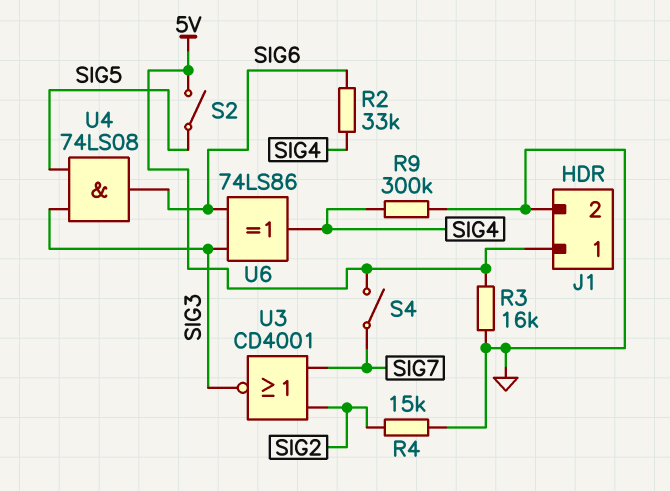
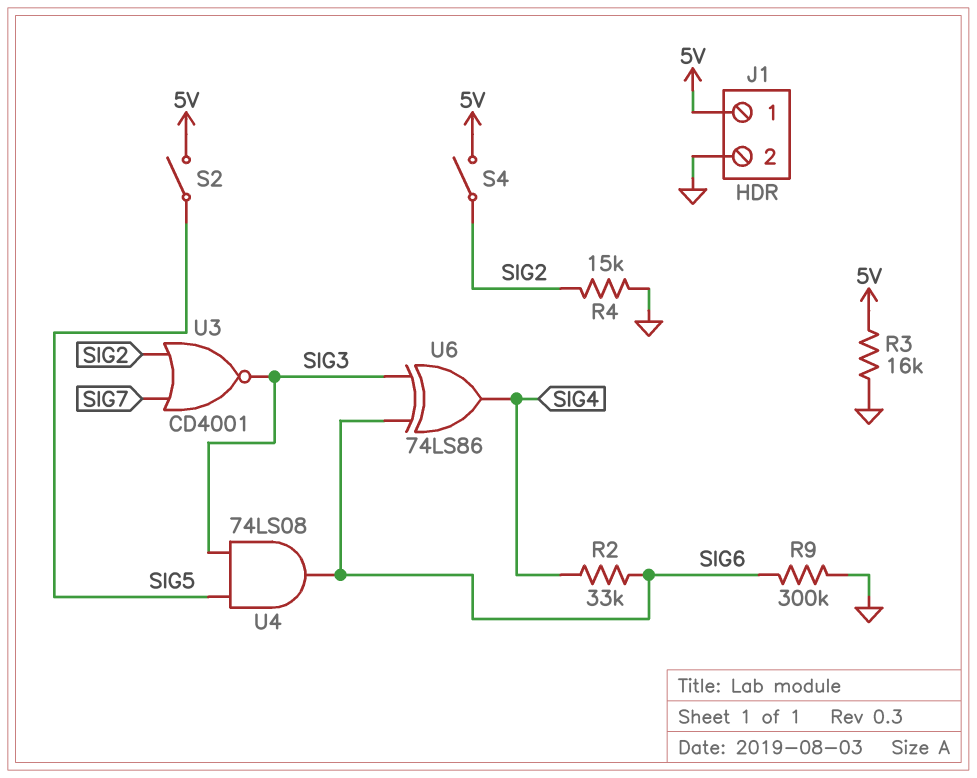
R9: 300k (GND, SIG4) -> 300k (GND, SIG6)
S4: switch (5V, SIG7) -> switch (5V, SIG2)

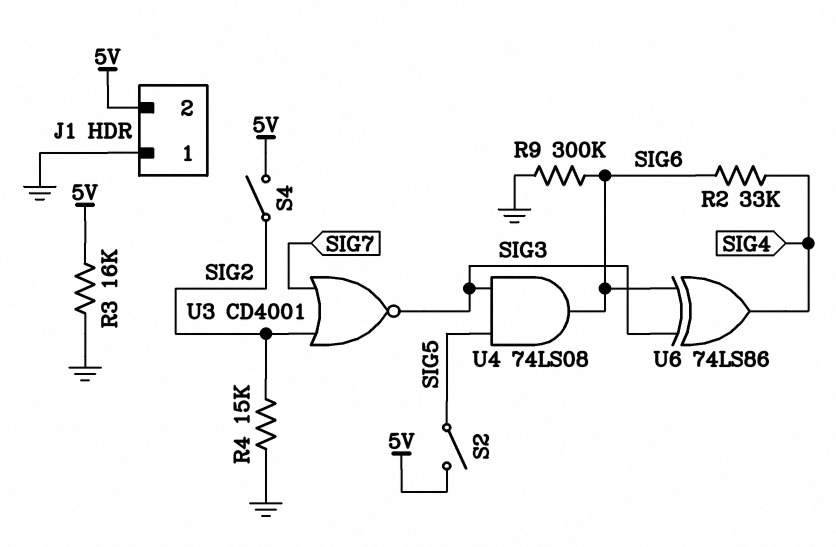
J1 pin 1: 5V -> GND
J1 pin 2: GND -> 5V

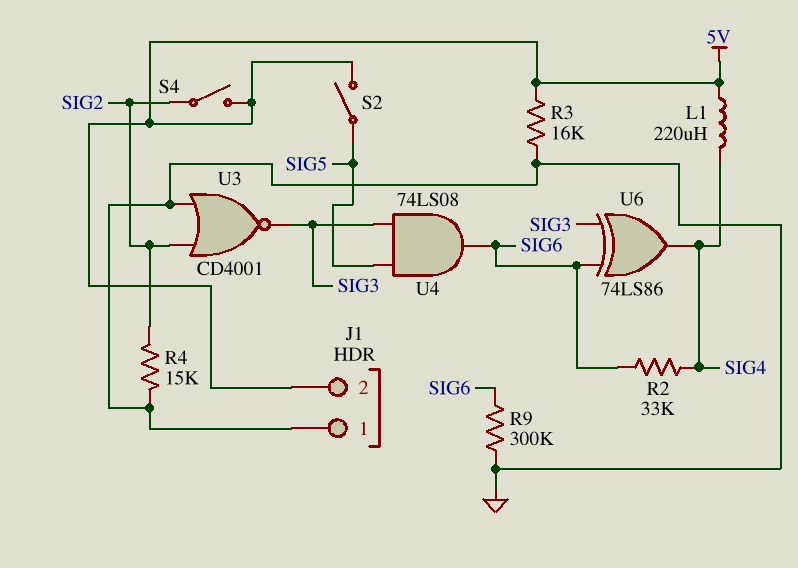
L1: none -> 220uH (5V, SIG4)
U3: NOR CD4001 (in SIG2, in SIG7, out SIG3) -> NOR CD4001 (in GND, in SIG2, out SIG3)

